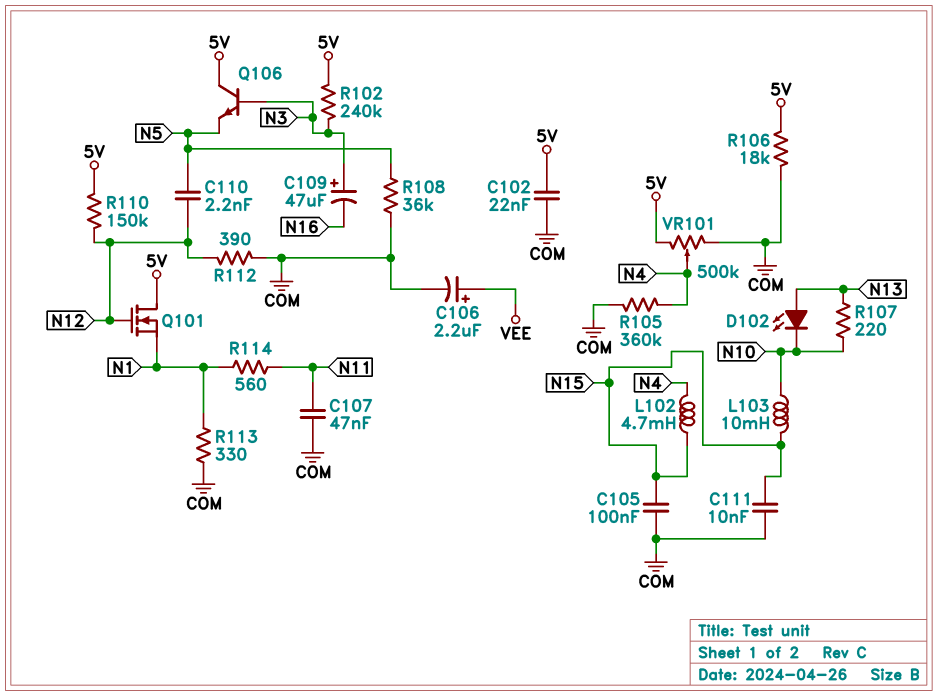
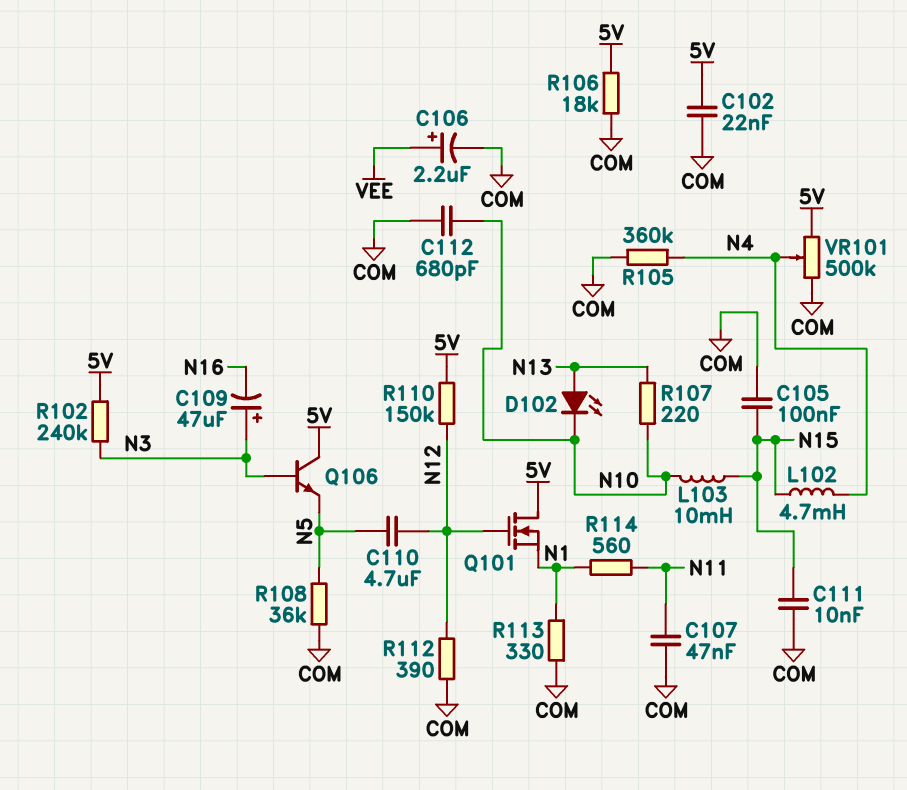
C110: 2.2nF (N5, N12) -> 4.7uF (N5, N12)
C112: none -> 680pF (COM, N10)

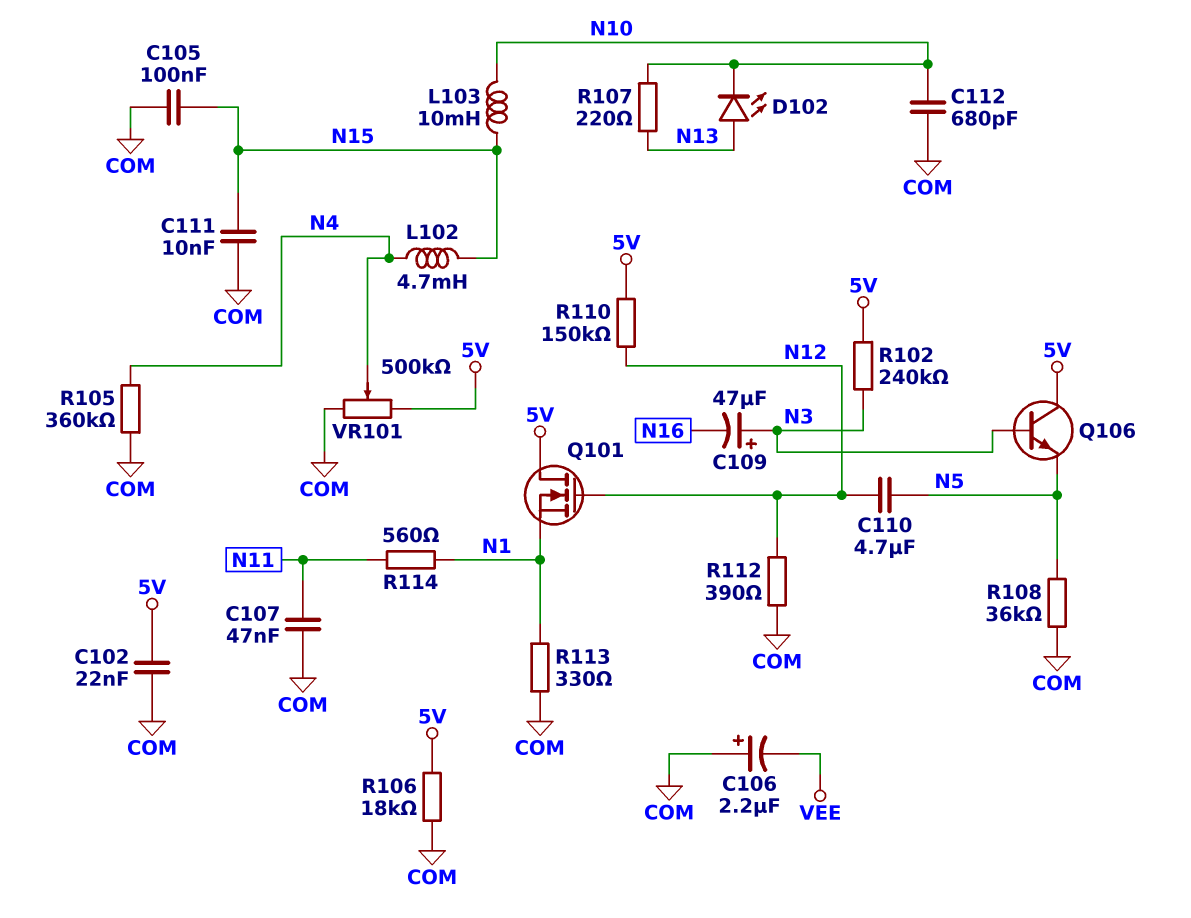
C106: 2.2uF (plus VEE, minus COM) -> 2.2uF (plus COM, minus VEE)

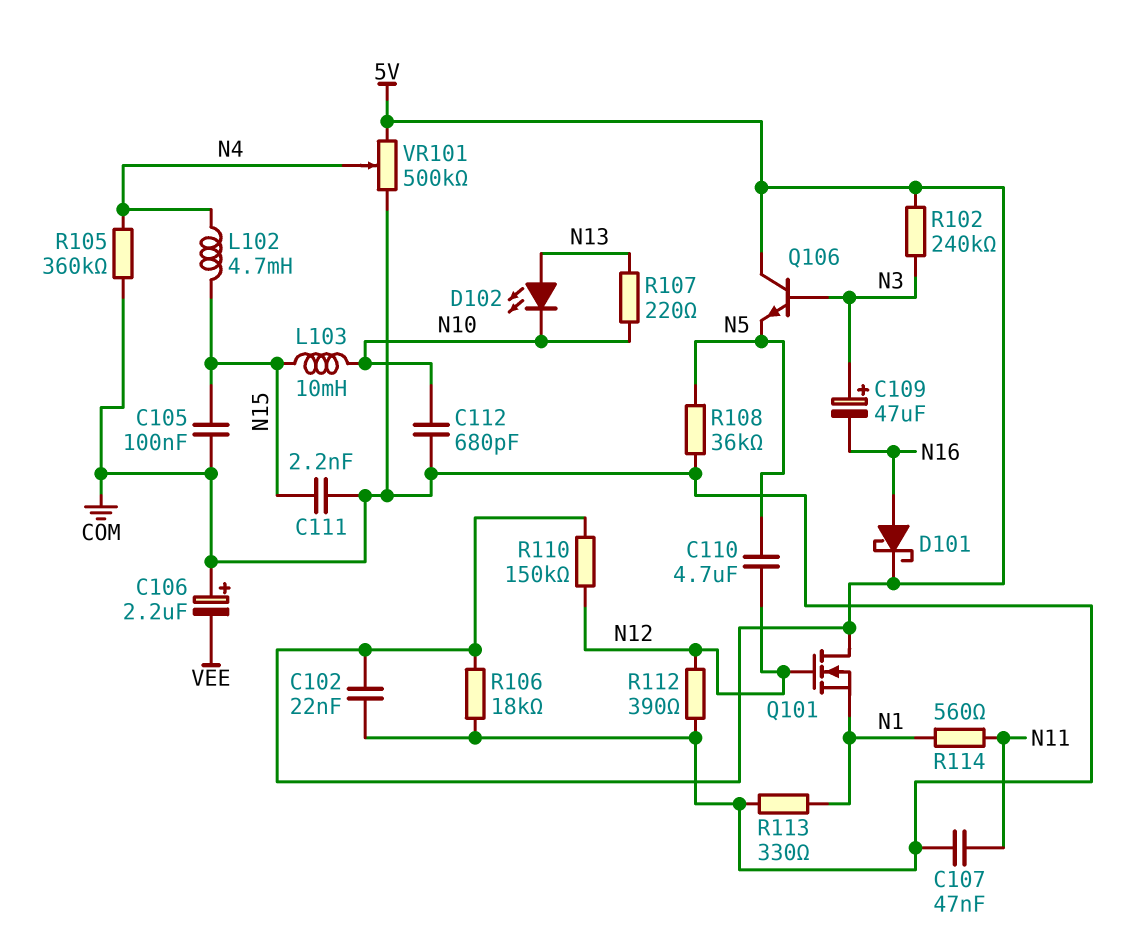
C111: 10nF (COM, N15) -> 2.2nF (COM, N15)
D101: none -> schottky (A N16, K 5V)

